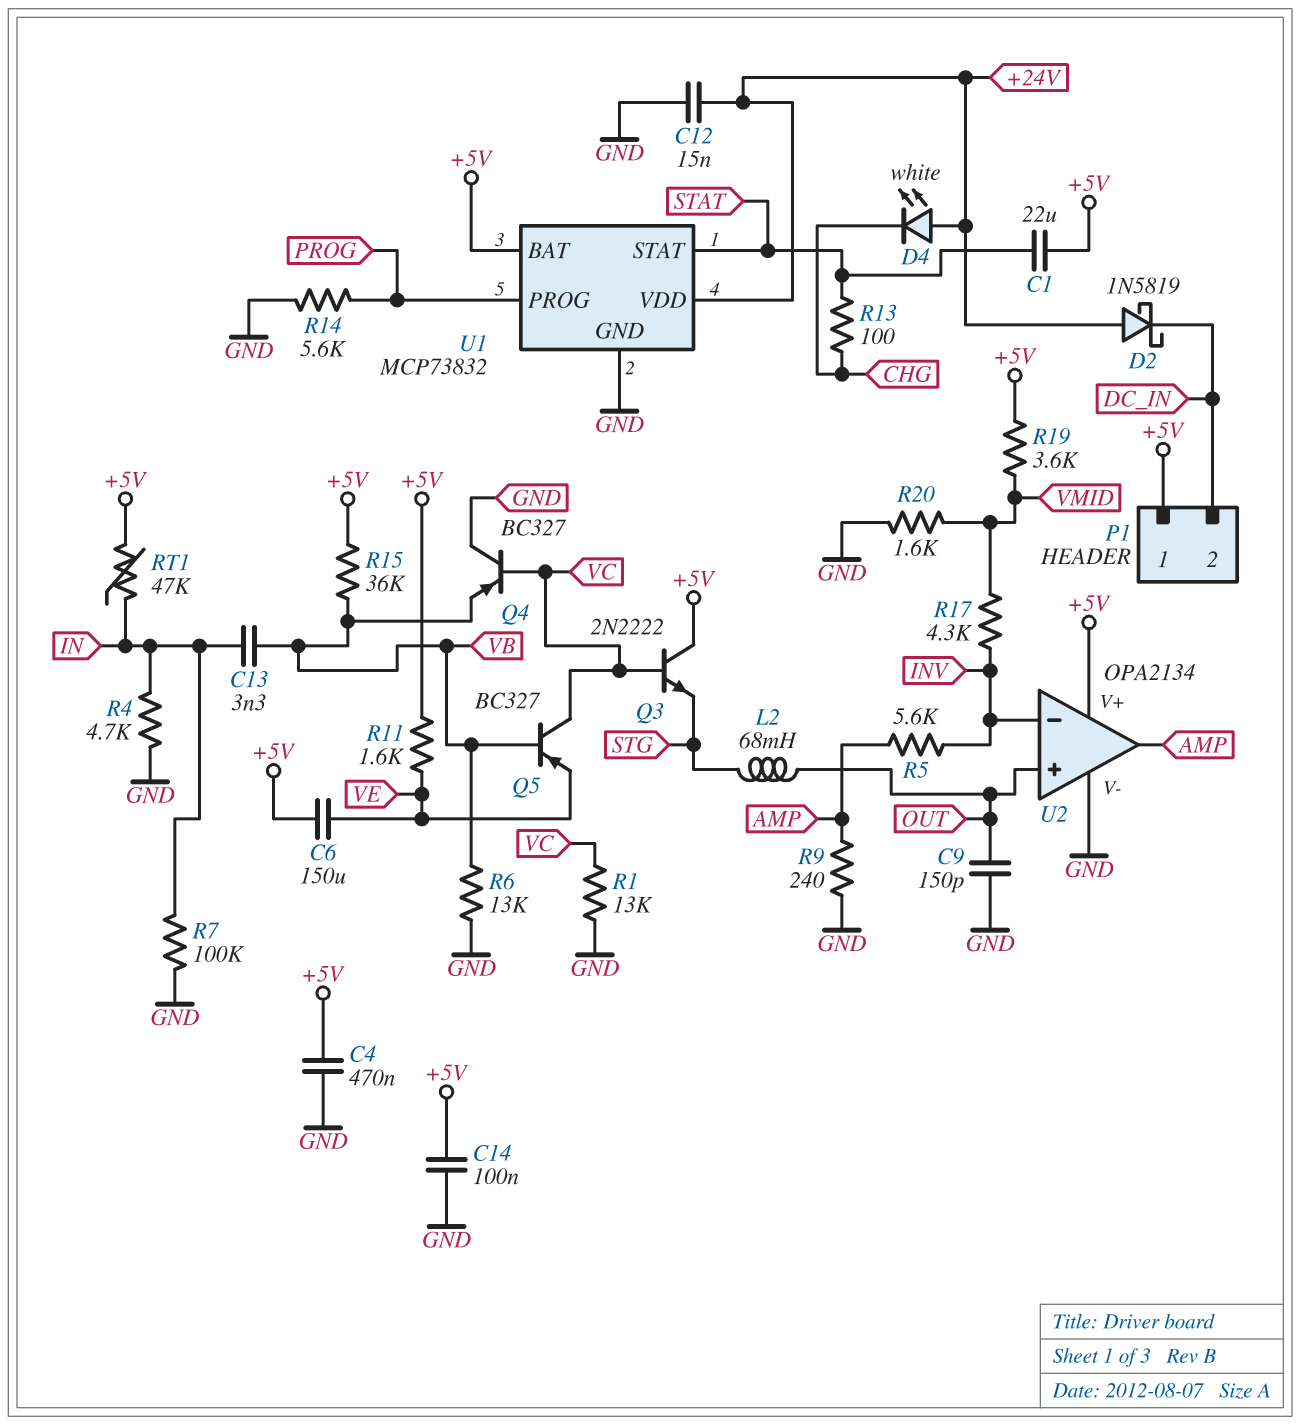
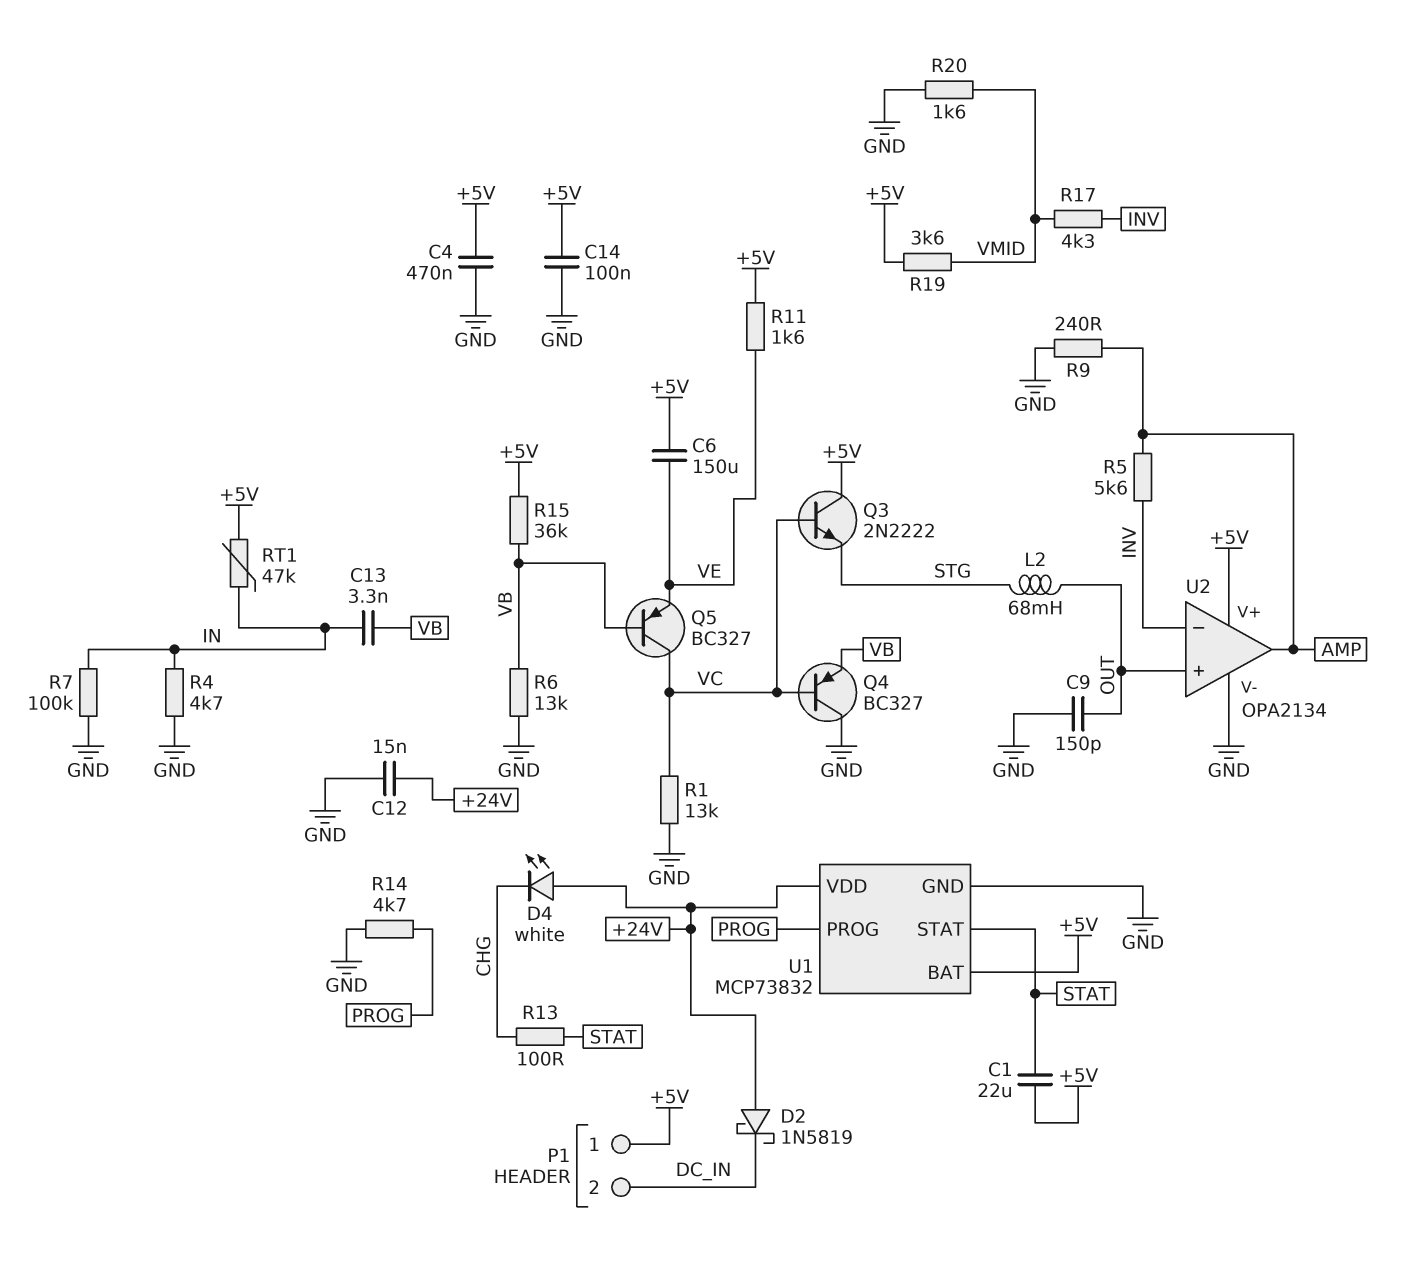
R14: 5.6k (GND, PROG) -> 4.7k (GND, PROG)

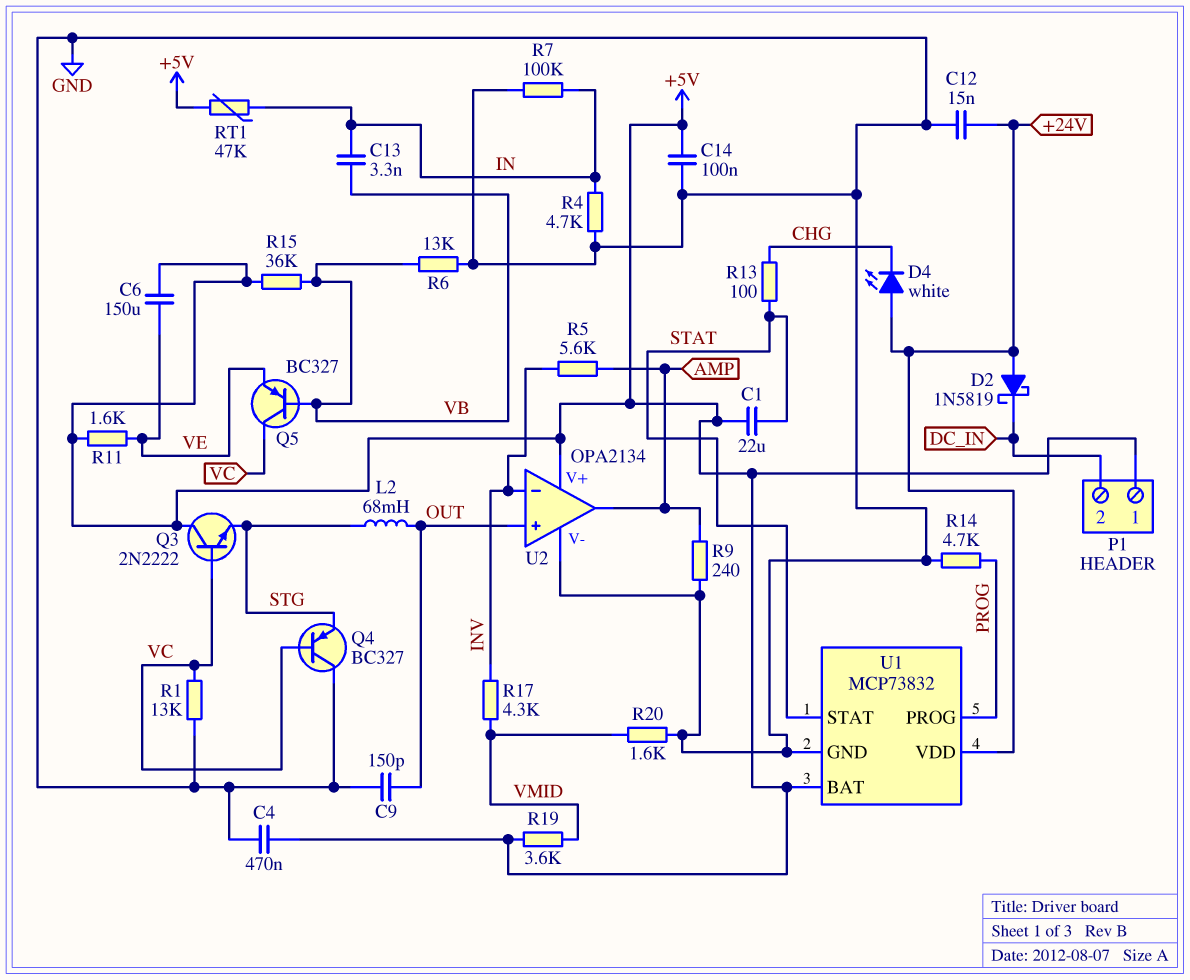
Q4: PNP BC327 (B VC, C GND, E VB) -> PNP BC327 (B VC, C GND, E STG)

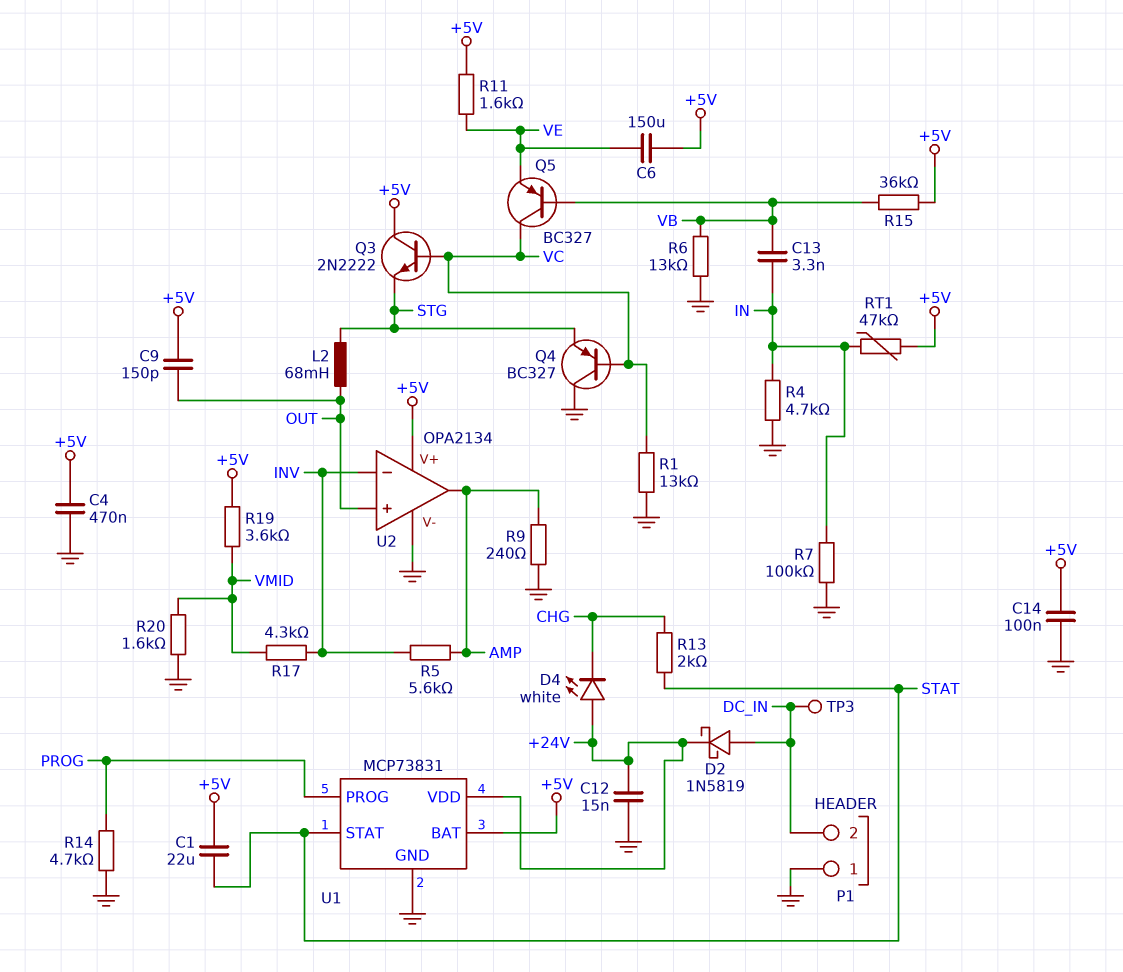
C9: 150pF (GND, OUT) -> 150pF (+5V, OUT)
D2: schottky 1N5819 (A +24V, K DC_IN) -> schottky 1N5819 (A DC_IN, K +24V)
P1 pin 1: +5V -> GND
R13: 100 (CHG, STAT) -> 2k (CHG, STAT)
TP3: none -> test point (DC_IN)
U1: MCP73832 -> MCP73831

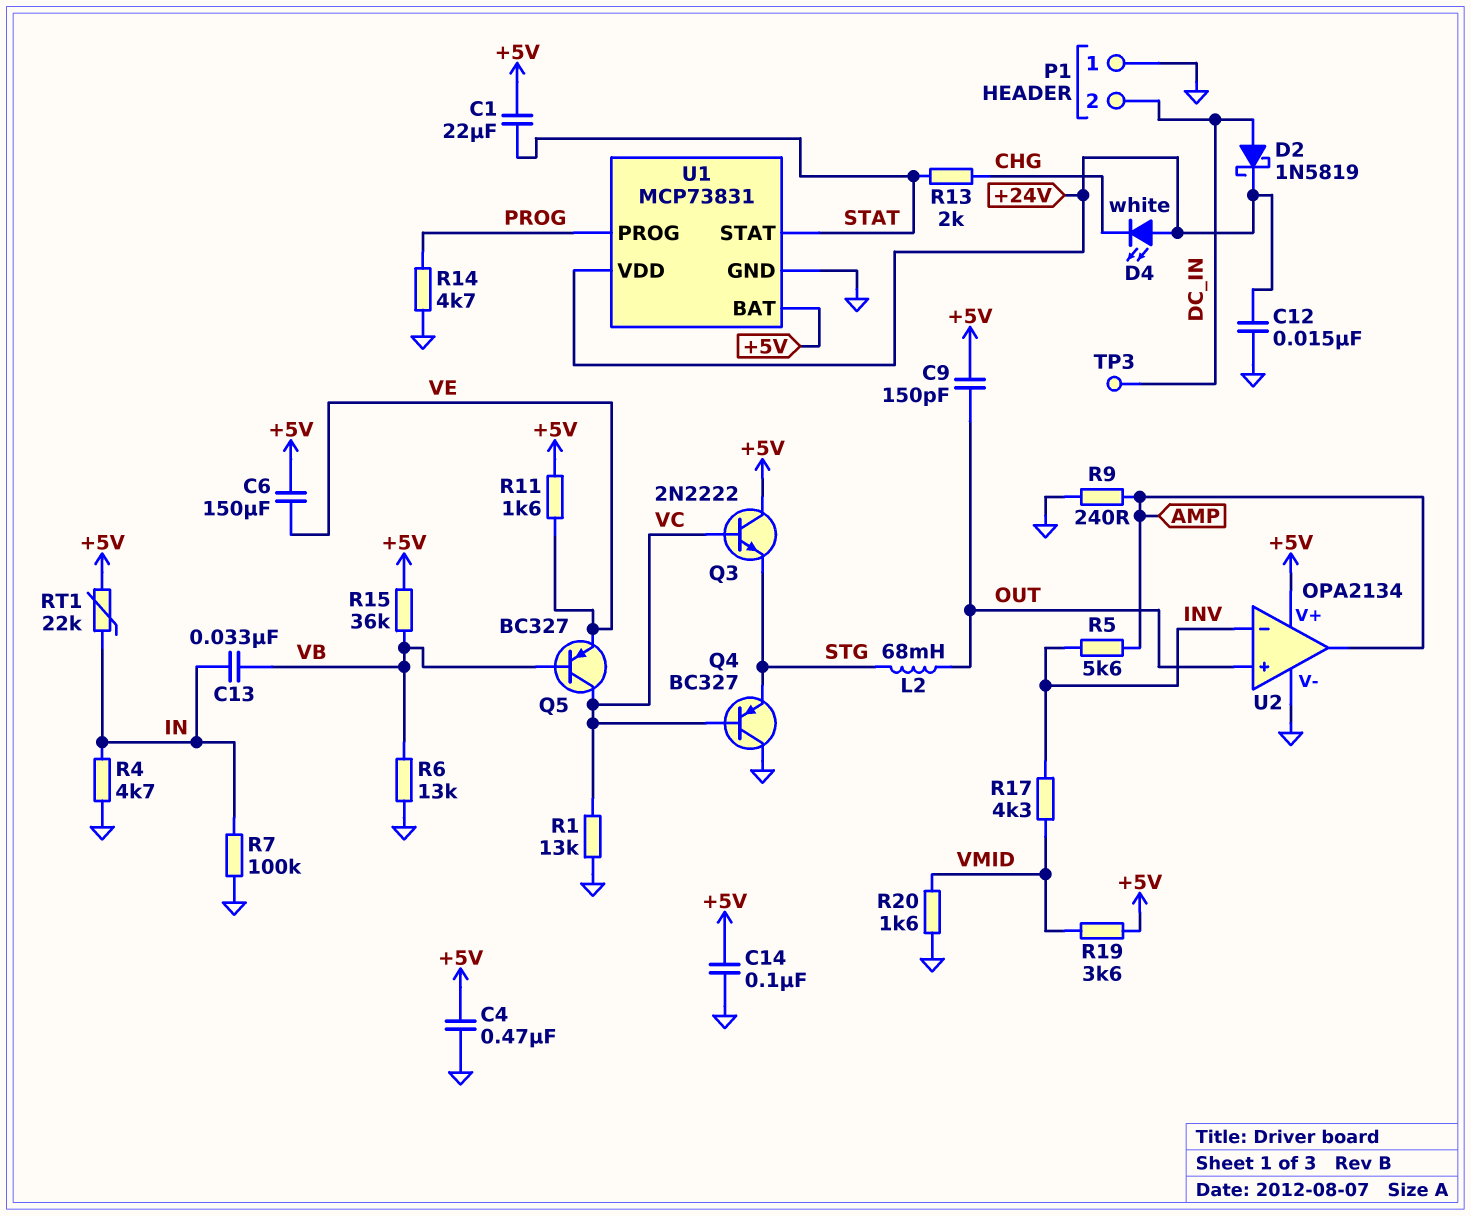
C13: 3.3nF (IN, VB) -> 33nF (IN, VB)
RT1: 47k (+5V, IN) -> 22k (+5V, IN)

